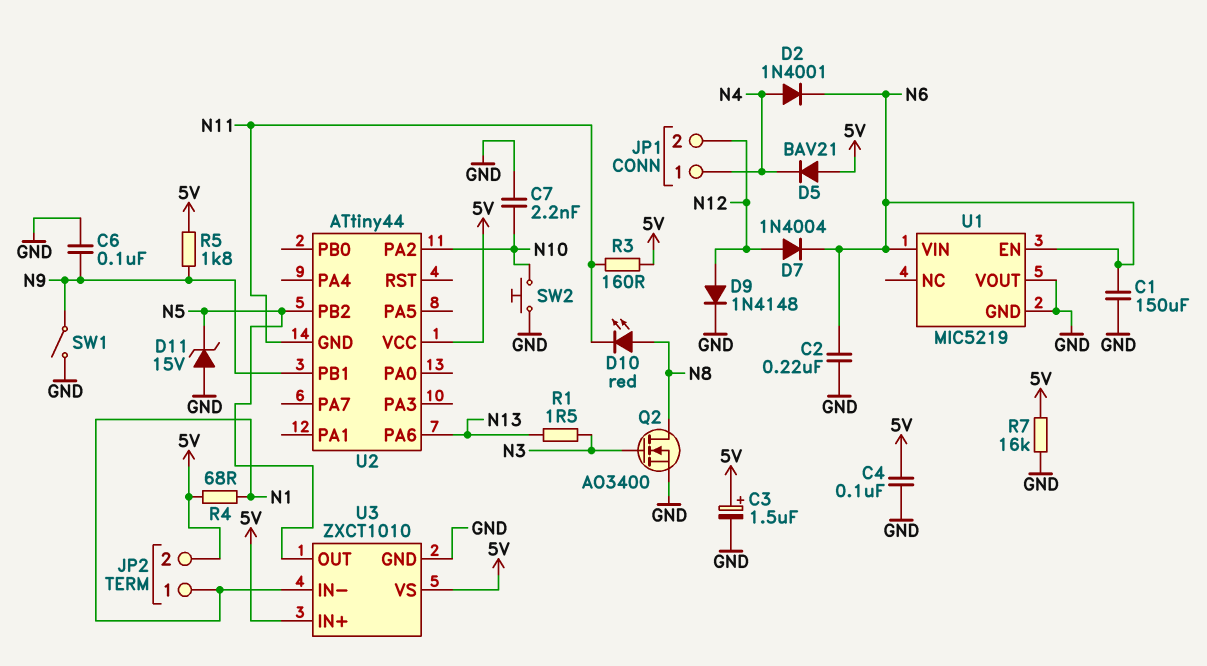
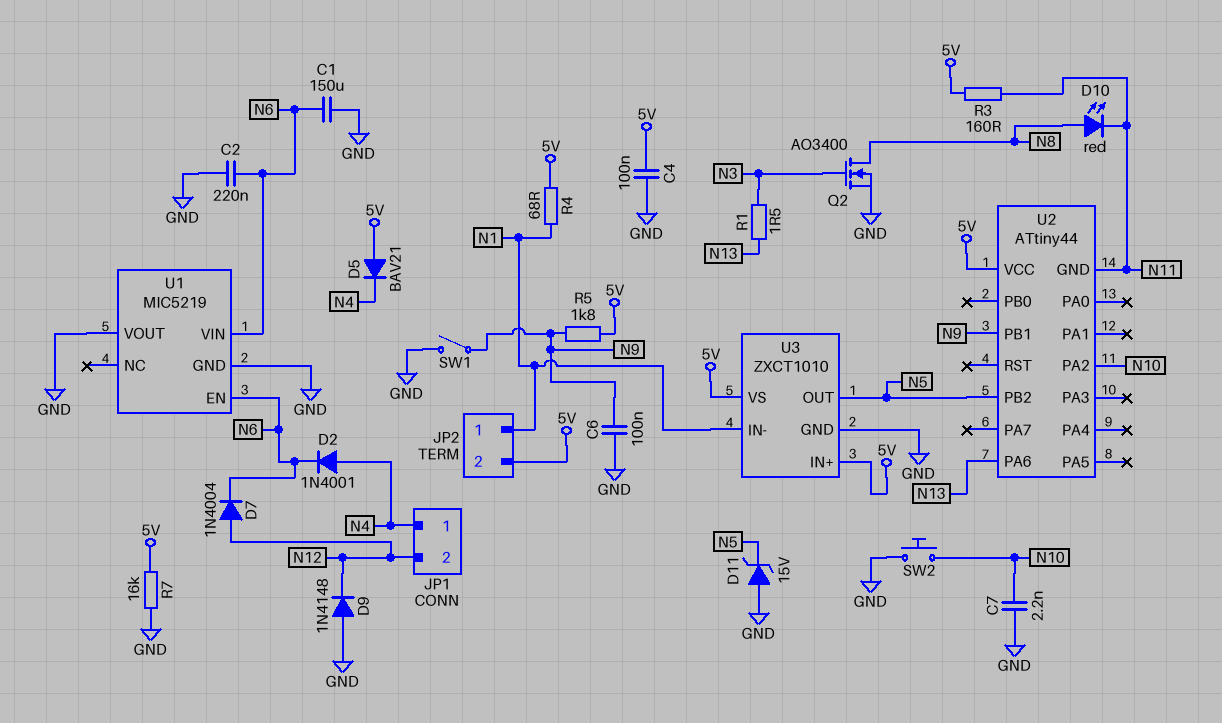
C3: 1.5uF (plus 5V, minus GND) -> none
D9: diode 1N4148 (A N12, K GND) -> diode 1N4148 (A GND, K N12)

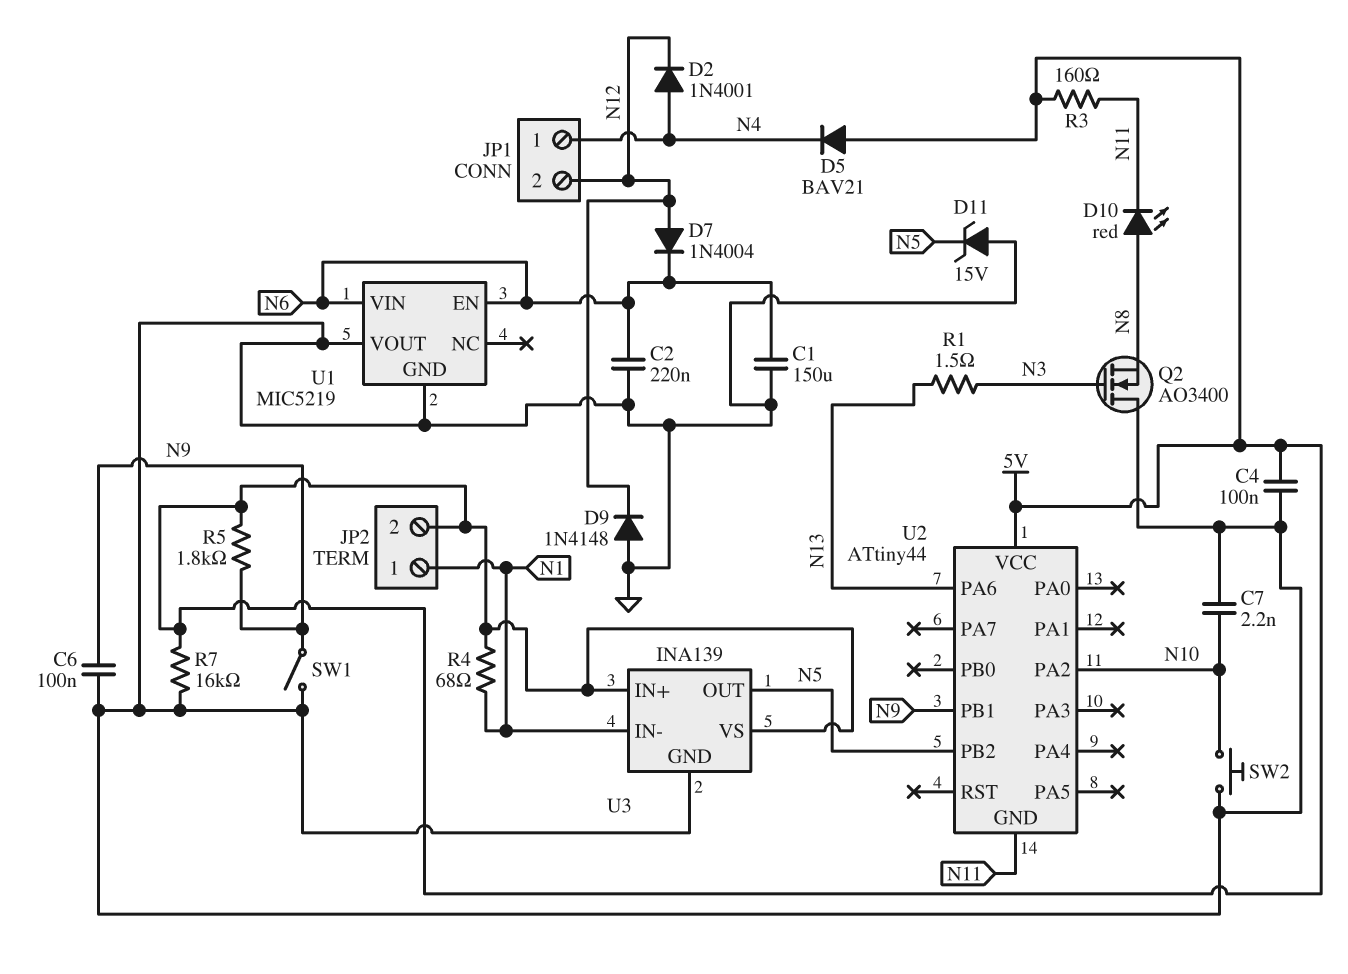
D2: diode 1N4001 (A N4, K N6) -> diode 1N4001 (A N4, K N12)
Q2: NMOS AO3400 (G N3, D N8, S GND) -> NMOS AO3400 (G N3, D GND, S N8)
U3: ZXCT1010 -> INA139

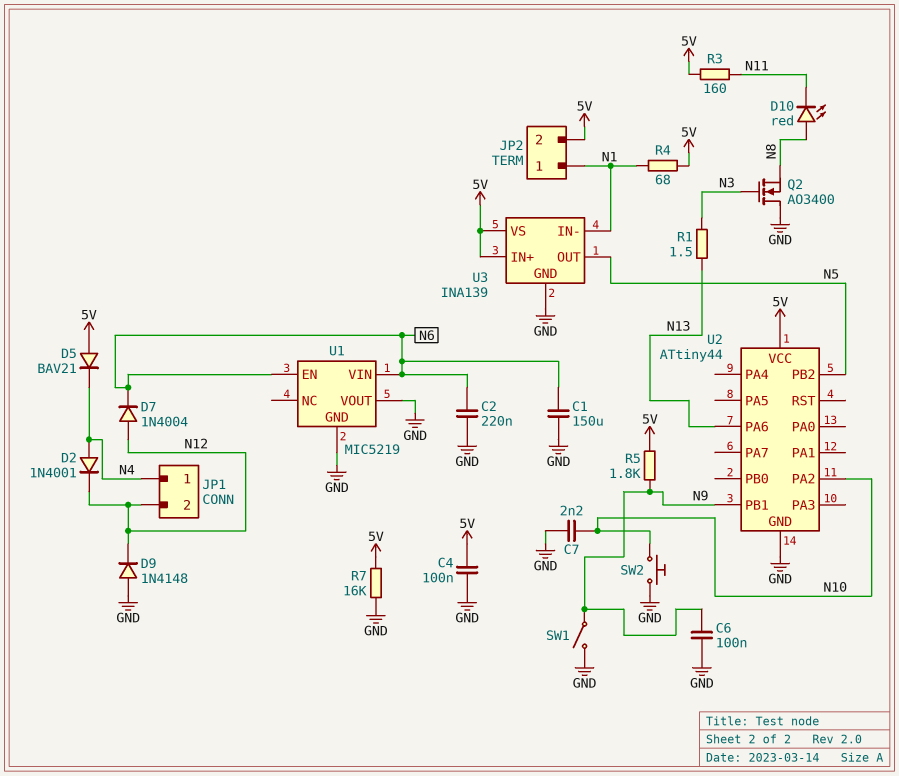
D11: zener 15V (A GND, K N5) -> none
U2 pin GND: N11 -> GND

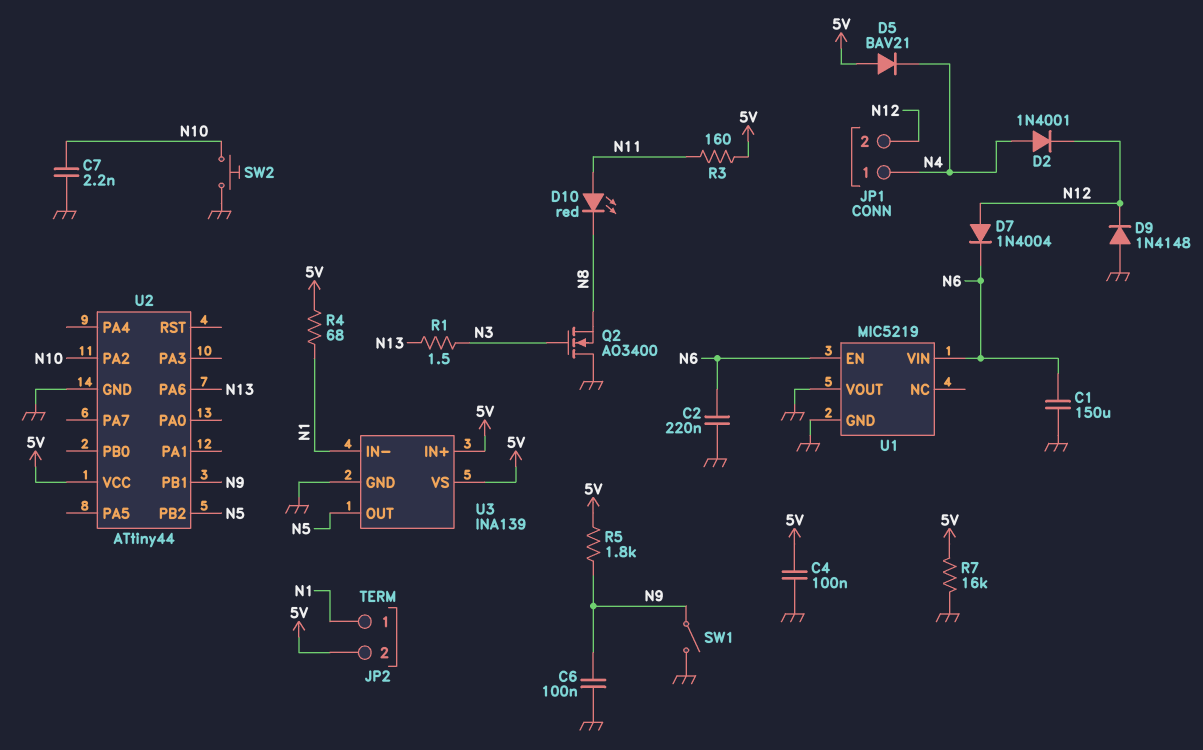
D10: LED red (A N8, K N11) -> LED red (A N11, K N8)

